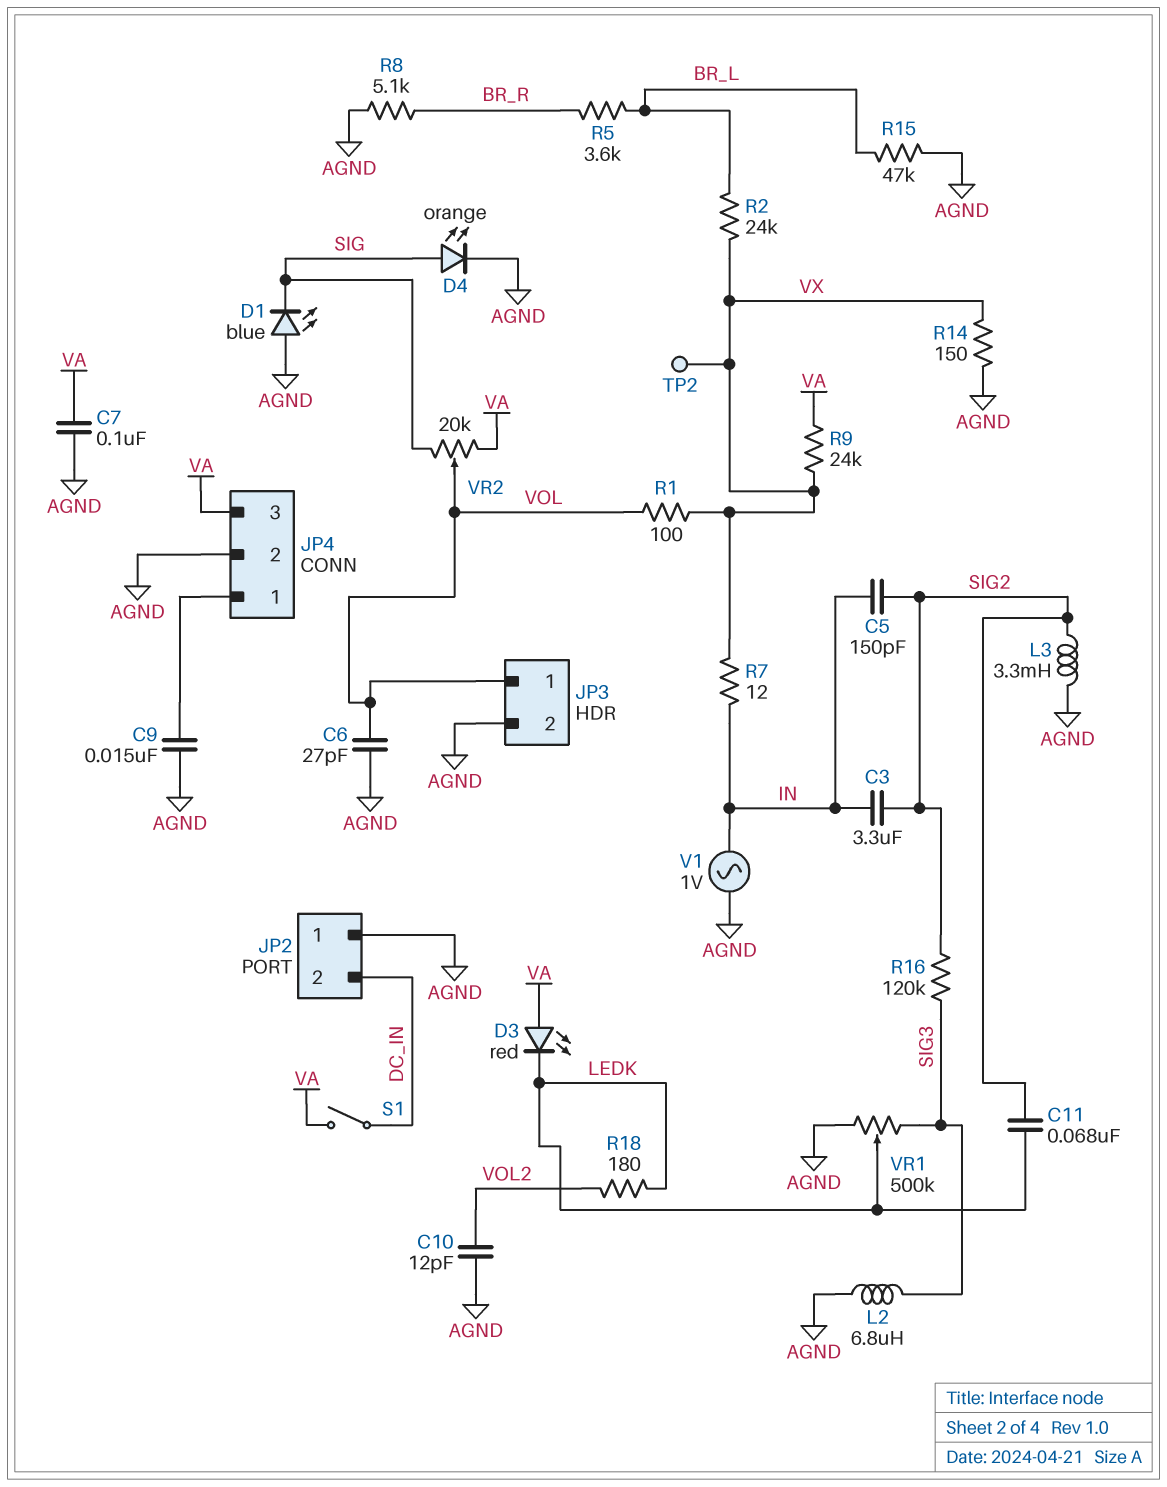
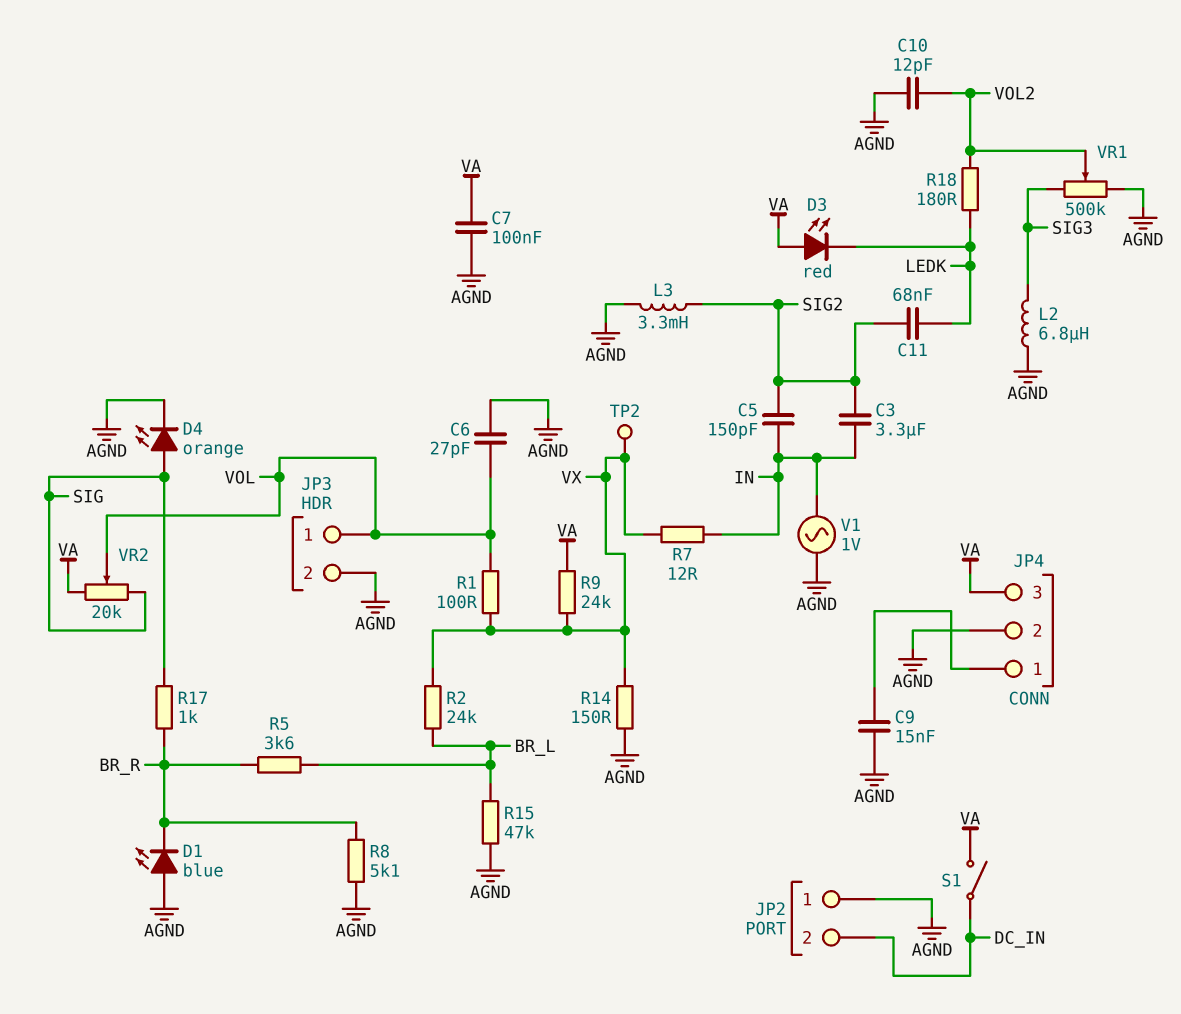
D1: LED blue (A AGND, K SIG) -> LED blue (A AGND, K BR_R)
R16: 120k (SIG2, SIG3) -> none
R17: none -> 1k (BR_R, SIG)
VR1: 500k (AGND, SIG3, wiper LEDK) -> 500k (AGND, SIG3, wiper VOL2)

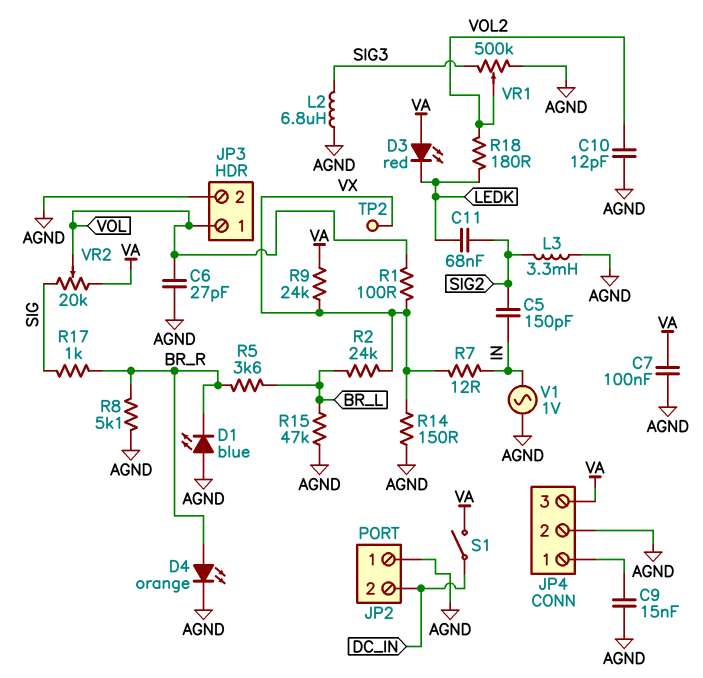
C3: 3.3uF (IN, SIG2) -> none
D4: LED orange (A SIG, K AGND) -> LED orange (A BR_R, K AGND)

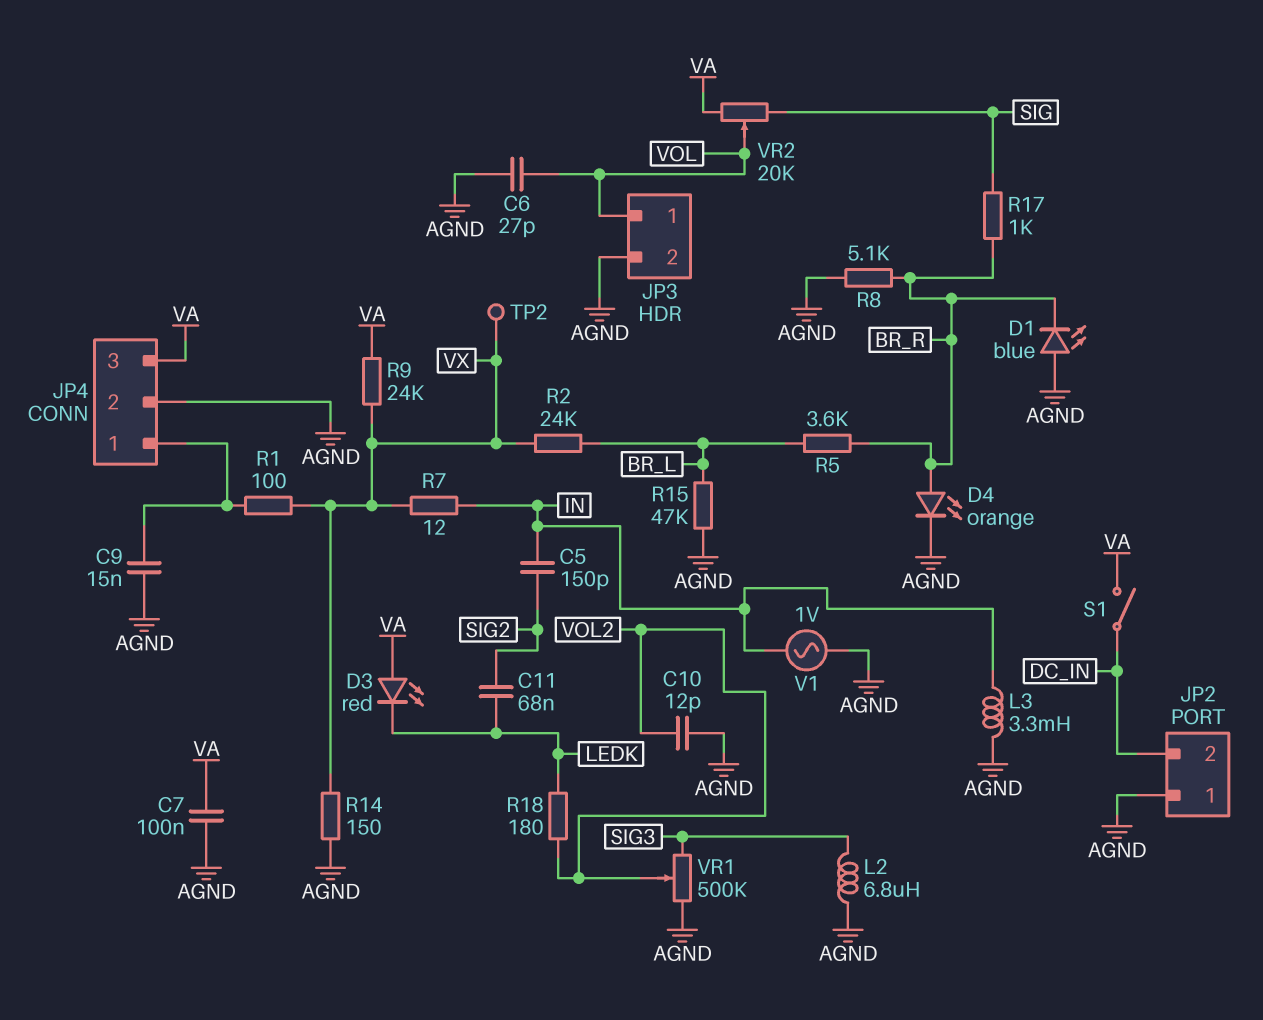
L3: 3.3mH (AGND, SIG2) -> 3.3mH (AGND, IN)
R1: 100 (VOL, VX) -> 100 (JP4/1, VX)

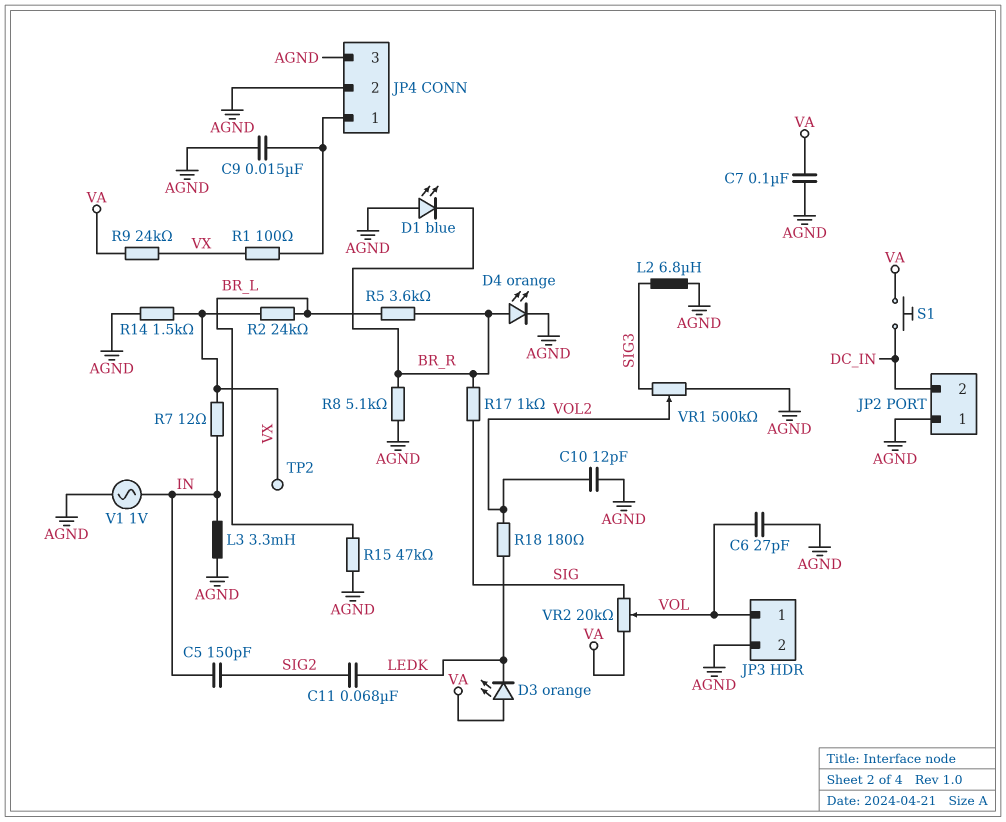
D3: LED red (A VA, K LEDK) -> LED orange (A VA, K LEDK)
JP4 pin 3: VA -> AGND
R14: 150 (AGND, VX) -> 1.5k (AGND, VX)
S1: switch (DC_IN, VA) -> button (DC_IN, VA)

